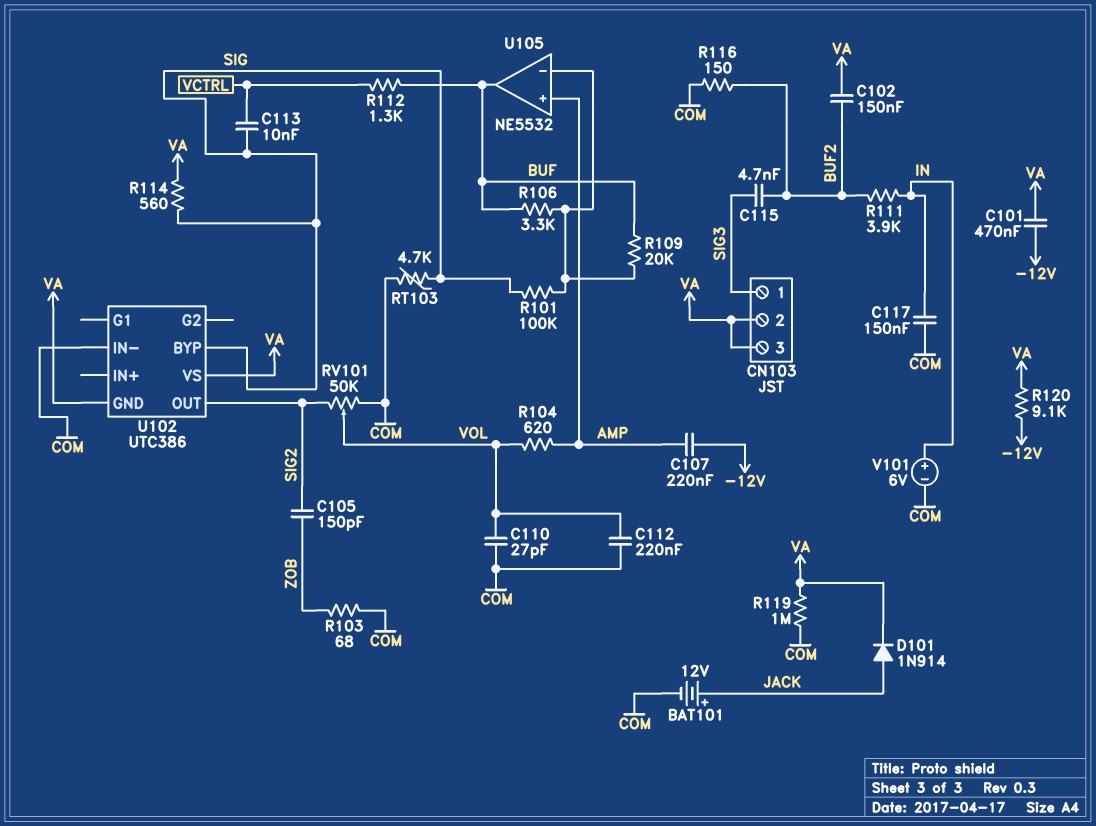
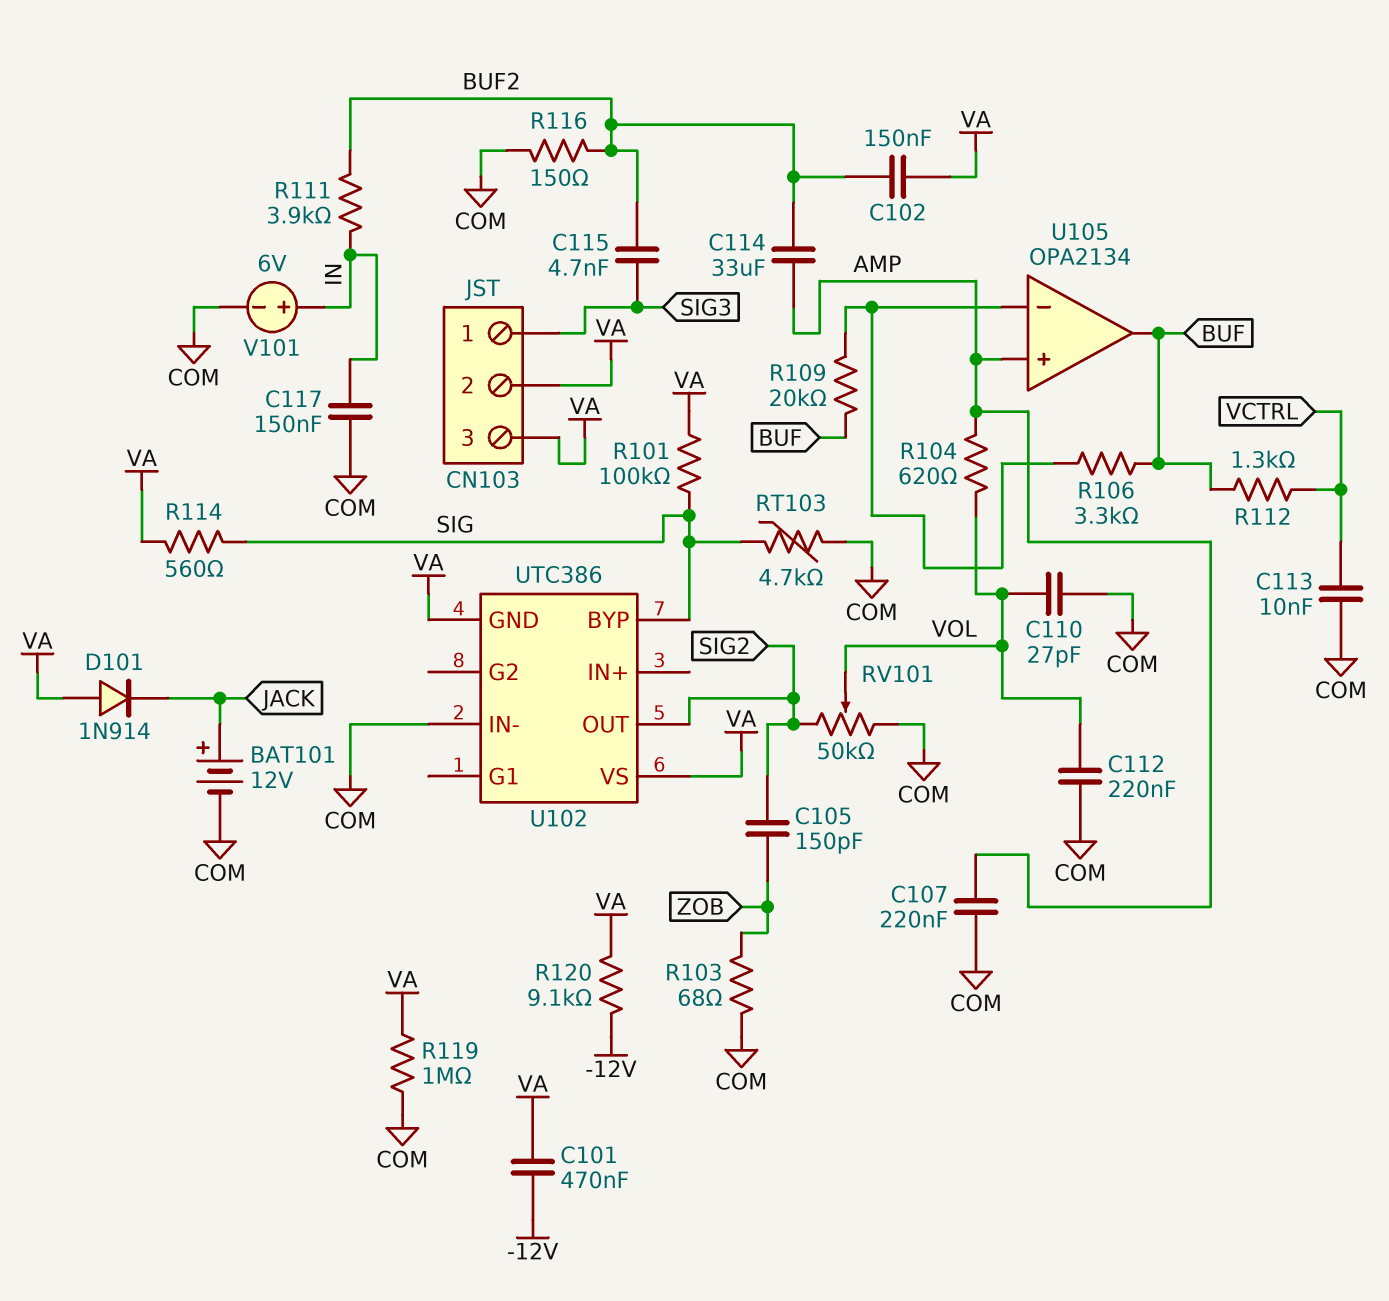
C107: 220nF (-12V, AMP) -> 220nF (AMP, COM)
C113: 10nF (SIG, VCTRL) -> 10nF (COM, VCTRL)
C114: none -> 33uF (AMP, BUF2)
D101: diode 1N914 (A JACK, K VA) -> diode 1N914 (A VA, K JACK)
R101: 100k (SIG, U105/in-) -> 100k (SIG, VA)
U105: NE5532 -> OPA2134

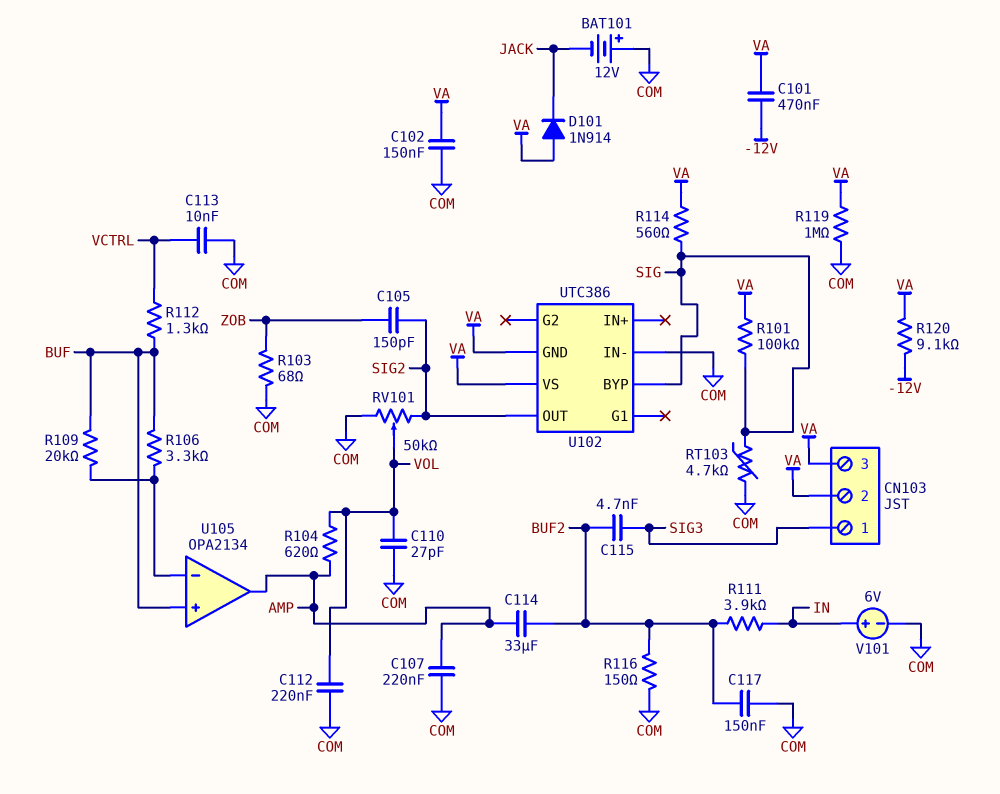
BAT101: 12V (plus JACK, minus COM) -> 12V (plus COM, minus JACK)
C102: 150nF (BUF2, VA) -> 150nF (COM, VA)
C117: 150nF (COM, IN) -> 150nF (BUF2, COM)
U105 pin in+: AMP -> BUF
U105 pin out: BUF -> AMP

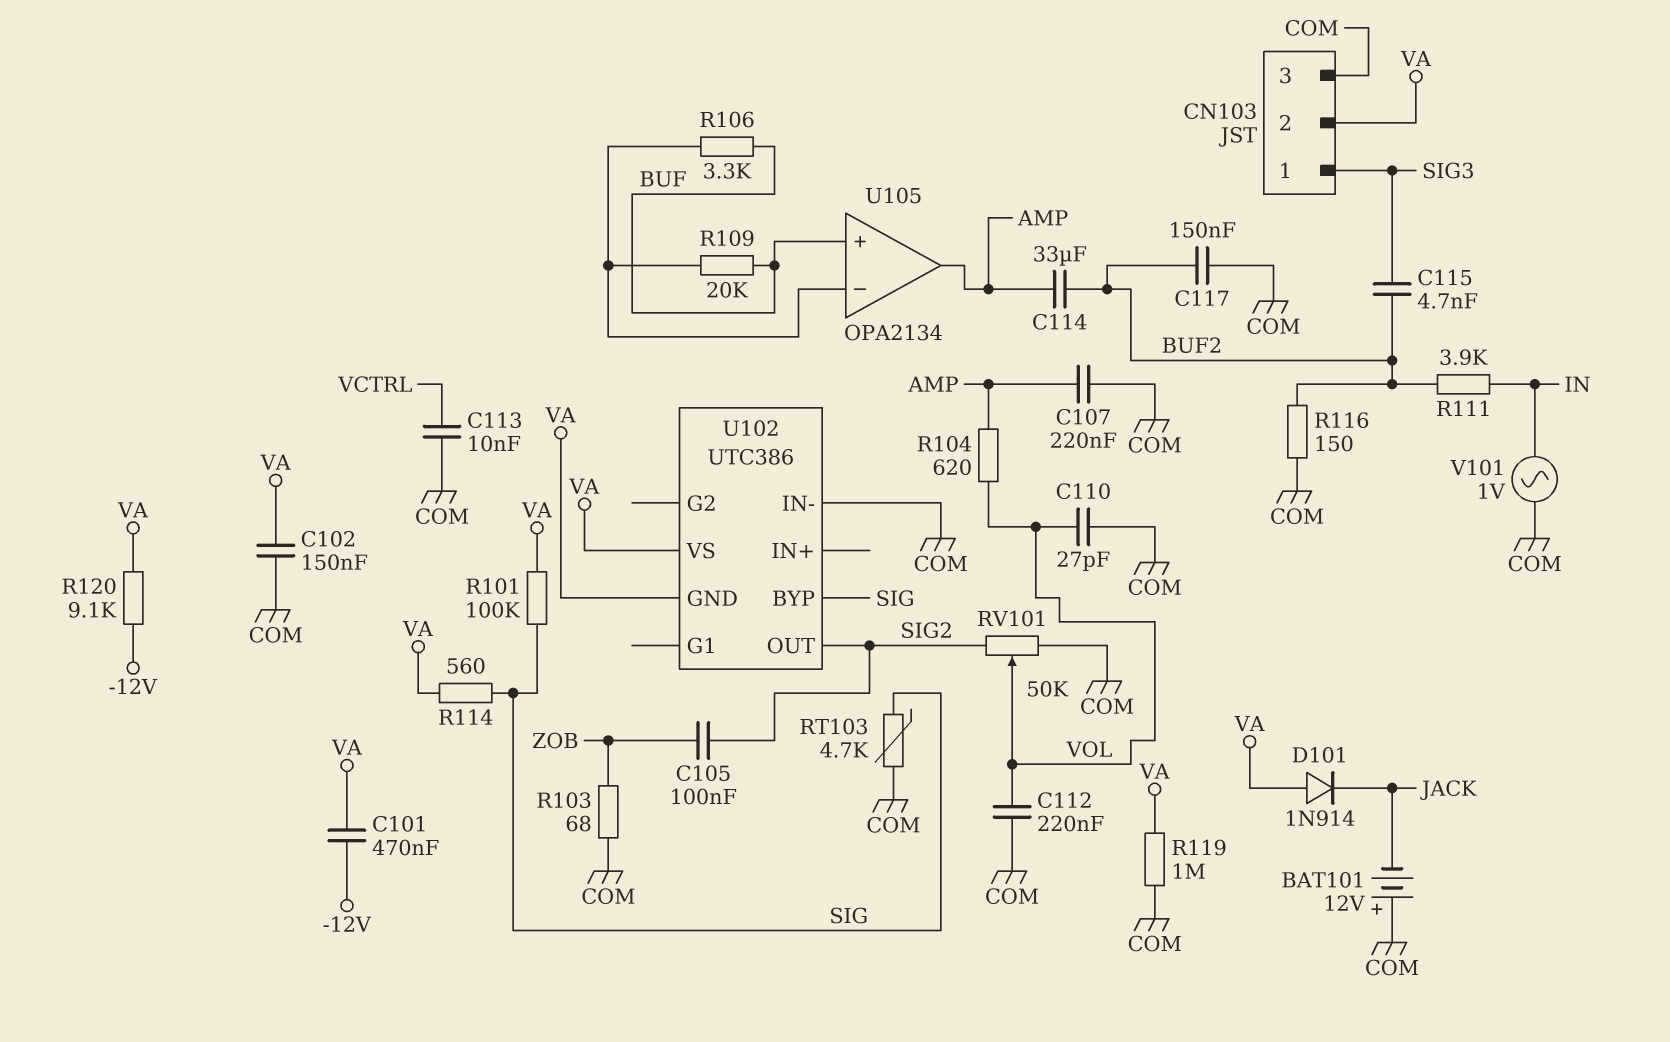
C105: 150pF (SIG2, ZOB) -> 100nF (SIG2, ZOB)
CN103 pin 3: VA -> COM
R112: 1.3k (BUF, VCTRL) -> none
V101: 6V (plus IN, minus COM) -> AC 1V (COM, IN)

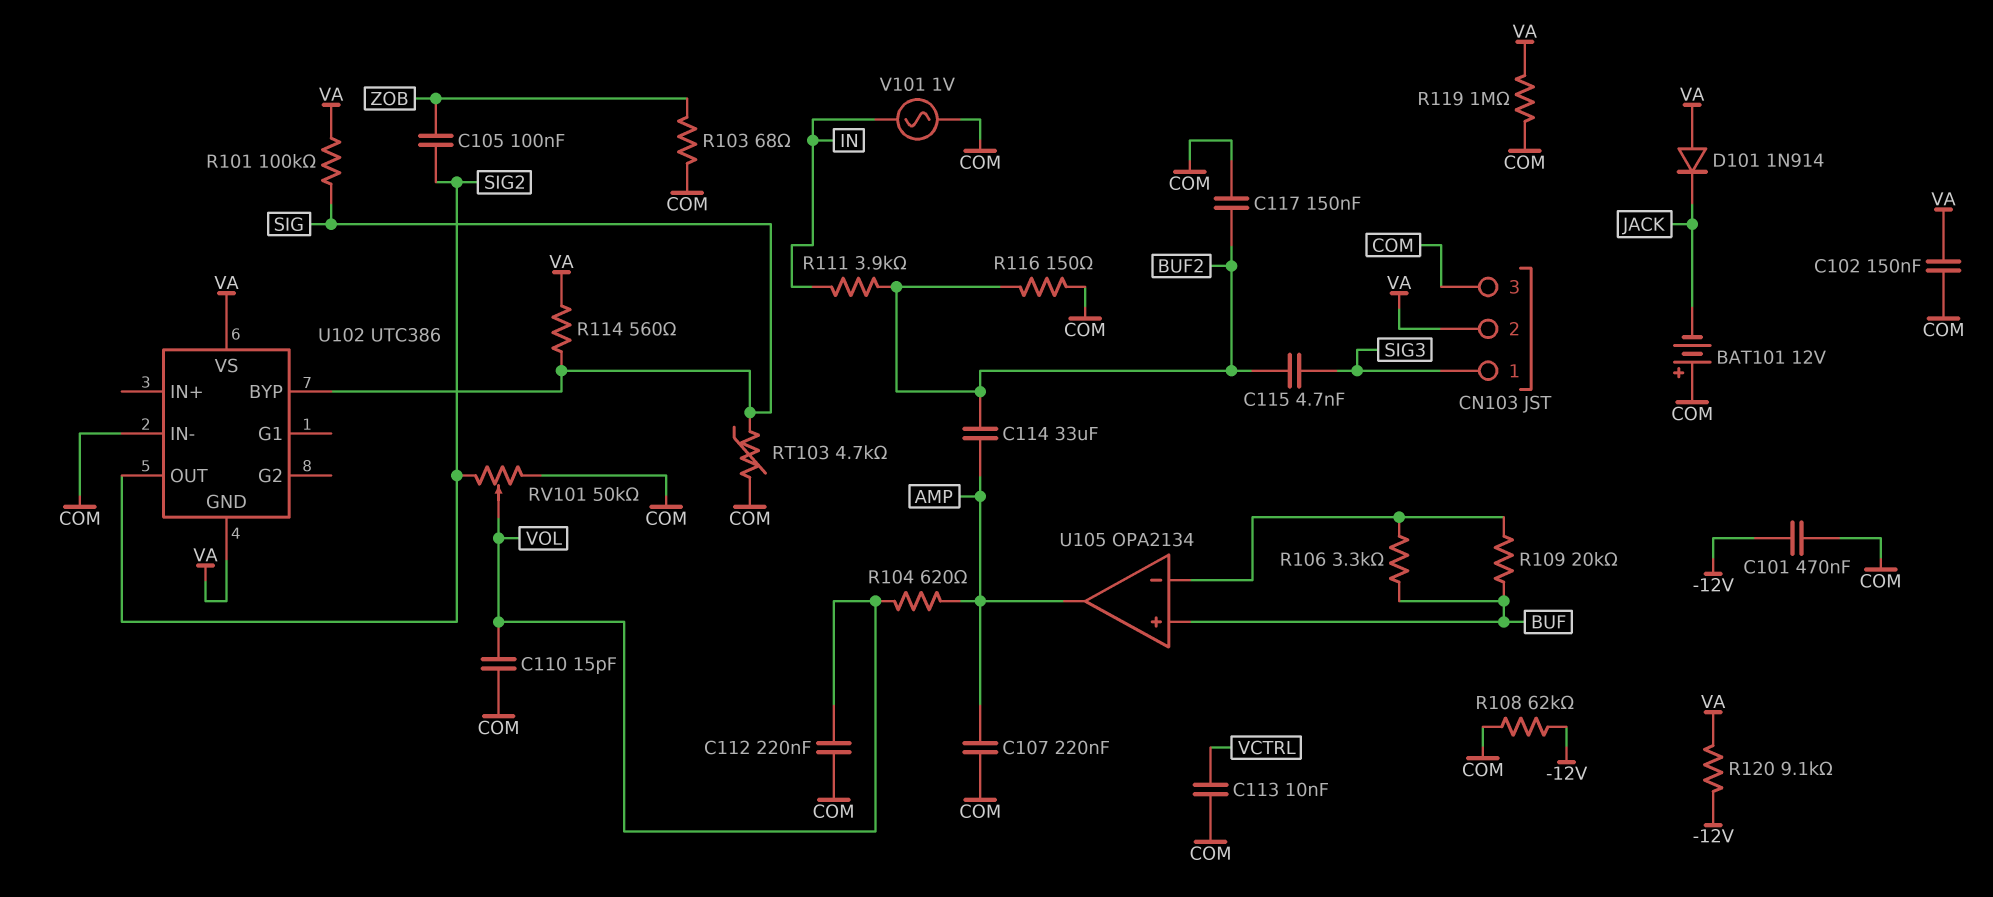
C101: 470nF (-12V, VA) -> 470nF (-12V, COM)
C110: 27pF (COM, VOL) -> 15pF (COM, VOL)
R108: none -> 62k (-12V, COM)

